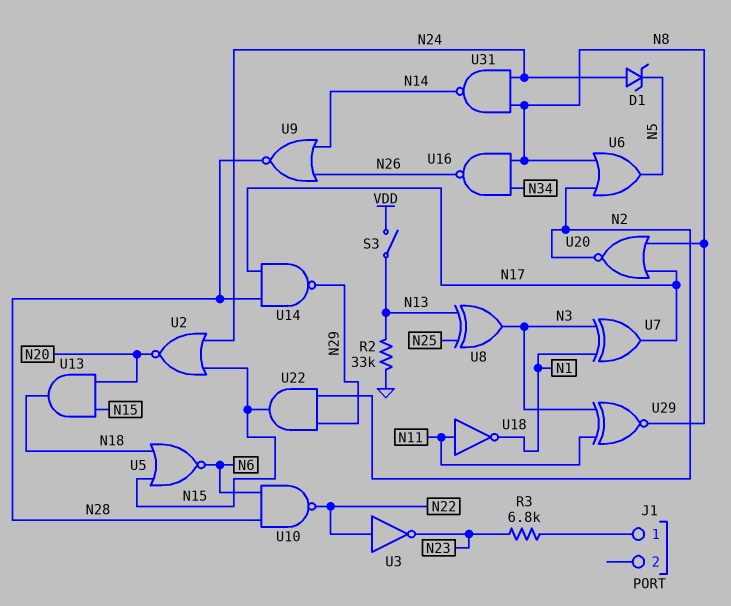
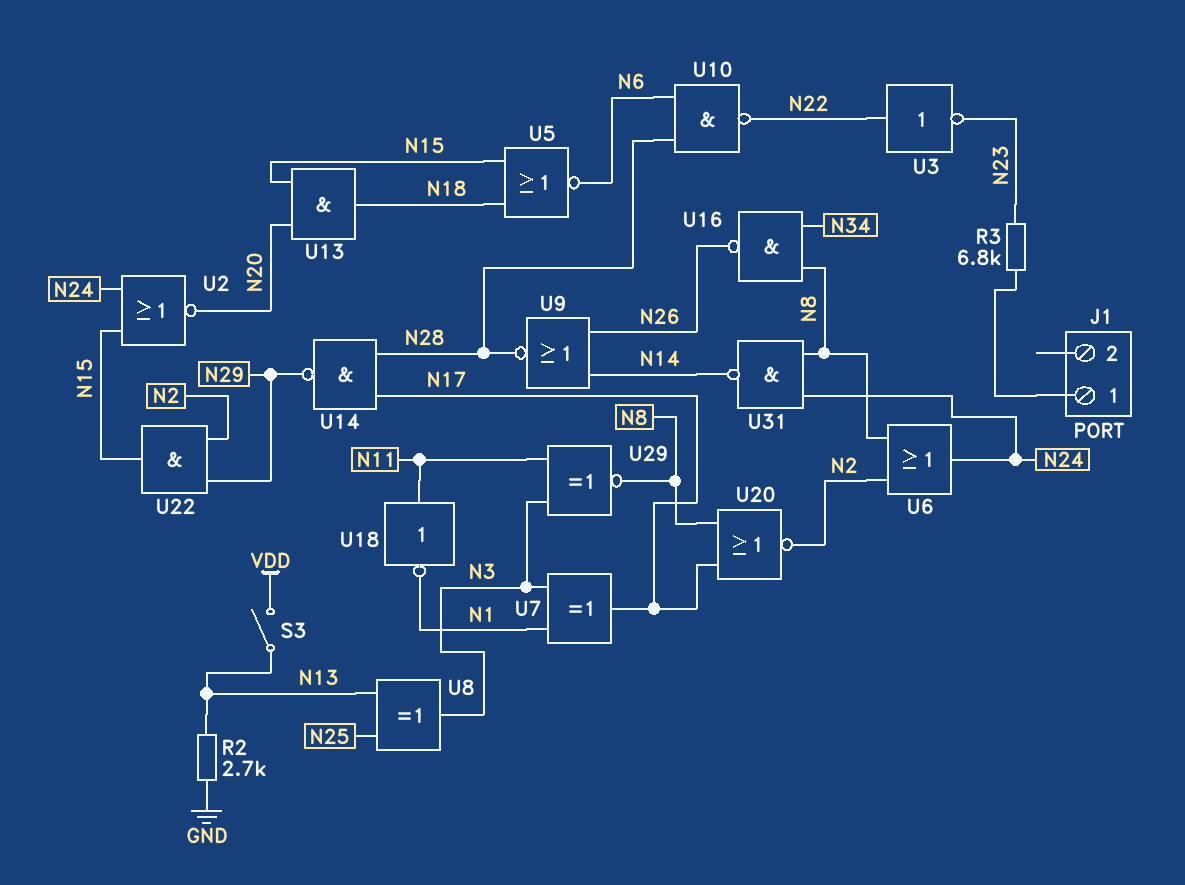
D1: zener (A N24, K N5) -> none
R2: 33k (GND, N13) -> 2.7k (GND, N13)
U6: OR (in N2, in N8, out N5) -> OR (in N2, in N8, out N24)

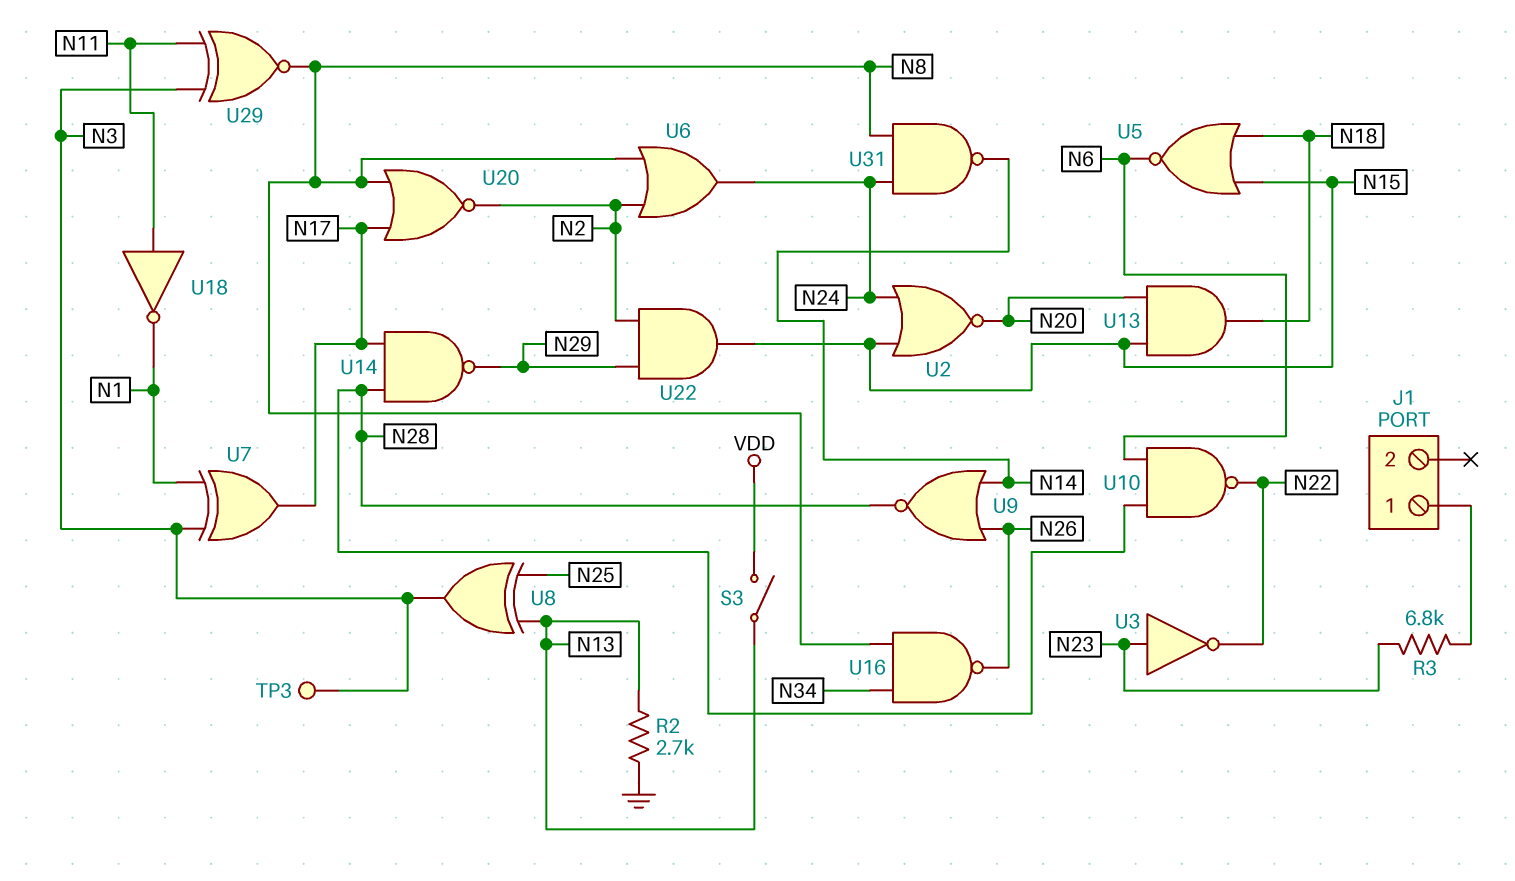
TP3: none -> test point (N3)
U3: NOT (in N22, out N23) -> NOT (in N23, out N22)

